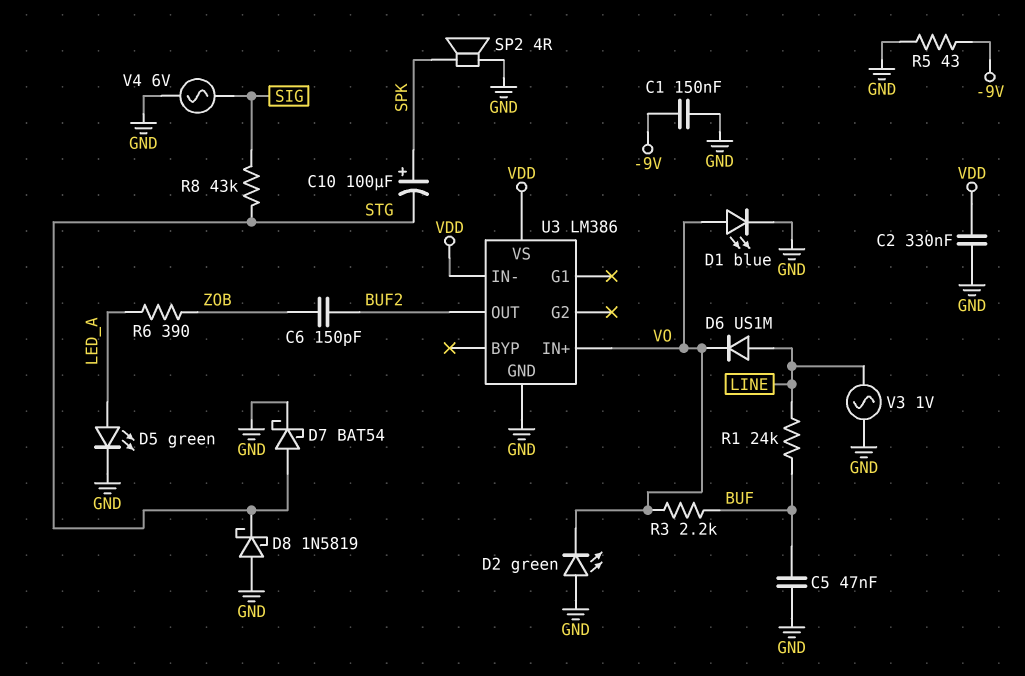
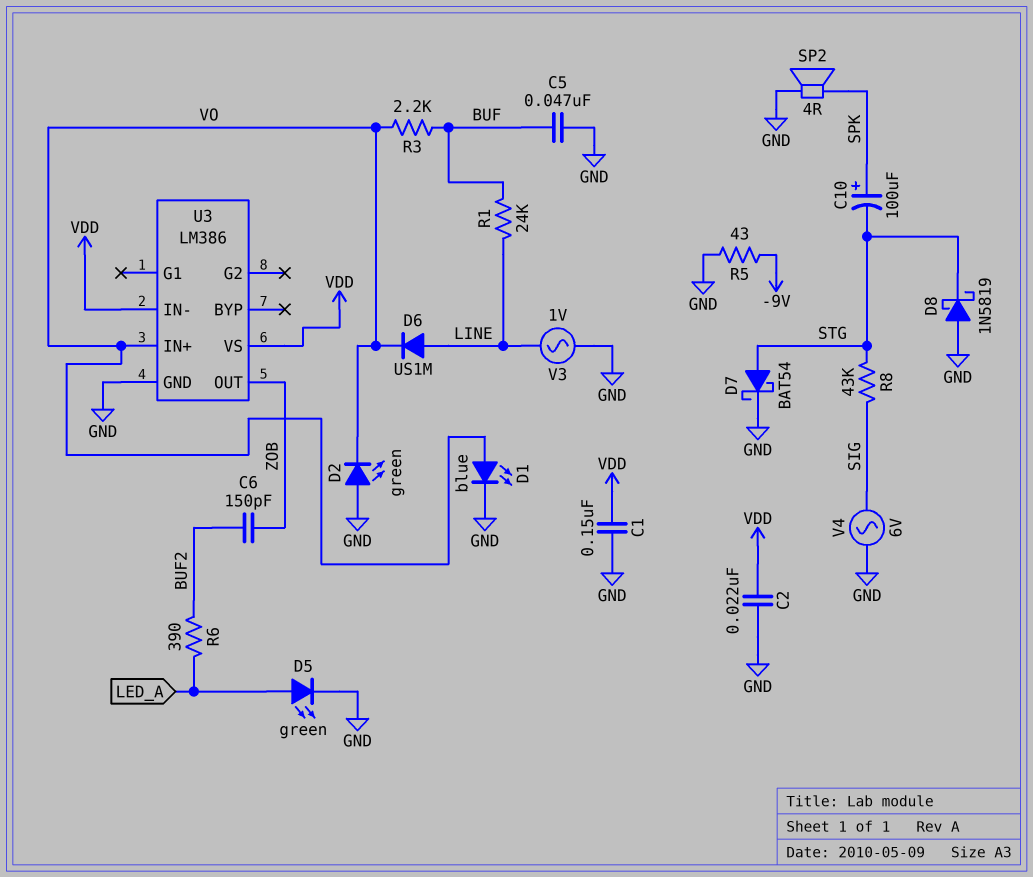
C1: 150nF (-9V, GND) -> 150nF (GND, VDD)
C2: 330nF (GND, VDD) -> 22nF (GND, VDD)
R6: 390 (LED_A, ZOB) -> 390 (BUF2, LED_A)
U3 pin OUT: BUF2 -> ZOB

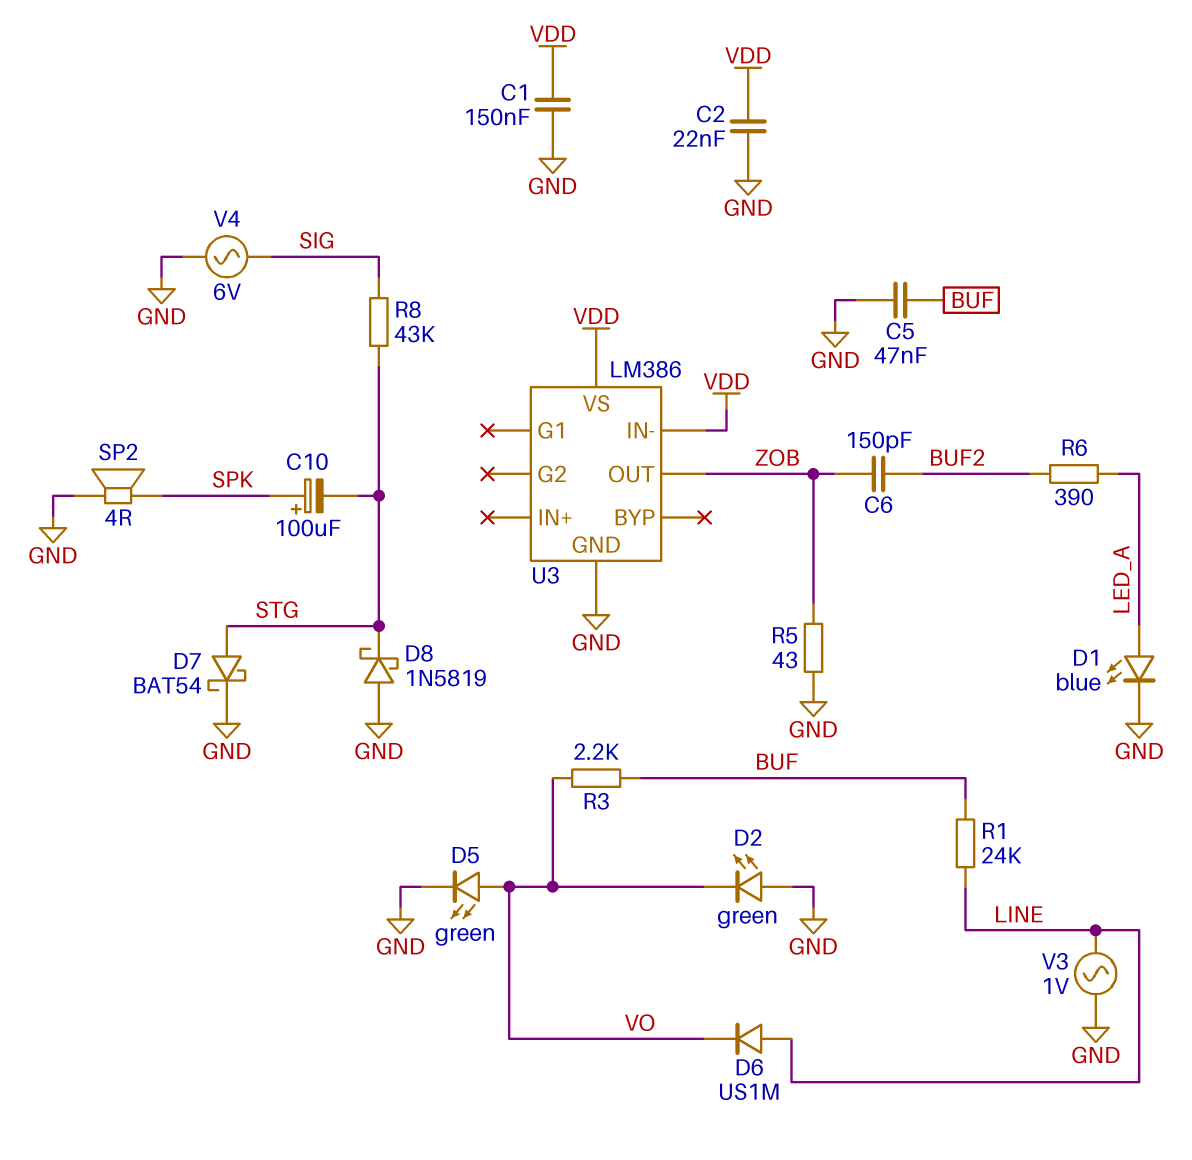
D1: LED blue (A VO, K GND) -> LED blue (A LED_A, K GND)
D5: LED green (A LED_A, K GND) -> LED green (A VO, K GND)
R5: 43 (-9V, GND) -> 43 (GND, ZOB)
U3 pin IN+: VO -> none

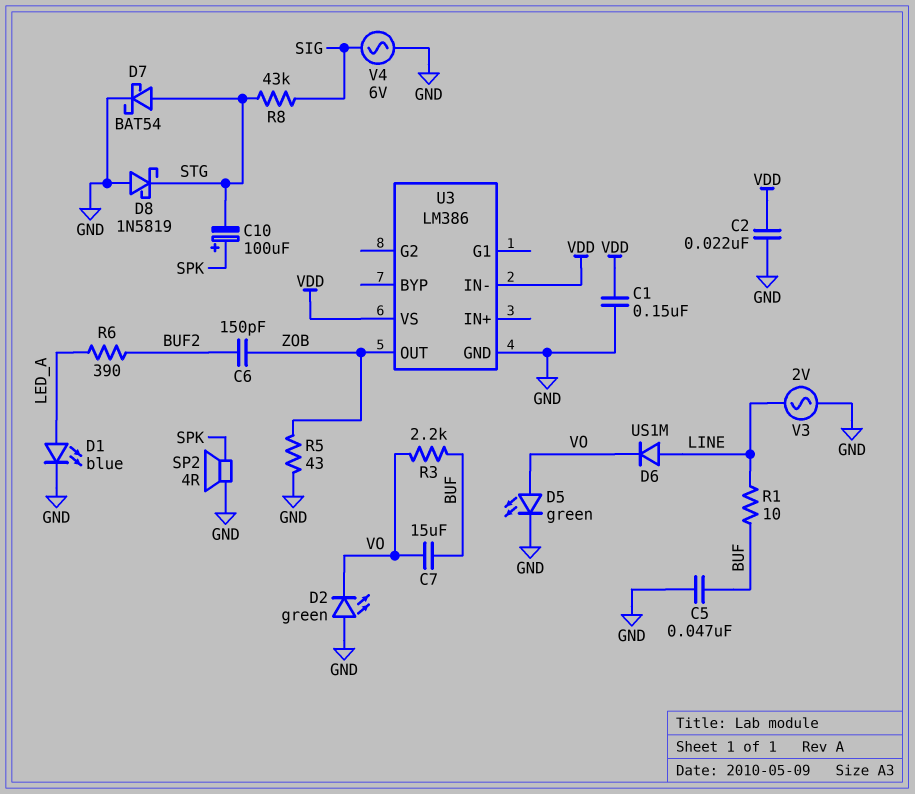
C7: none -> 15uF (BUF, VO)
R1: 24k (BUF, LINE) -> 10 (BUF, LINE)
V3: AC 1V (GND, LINE) -> AC 2V (GND, LINE)

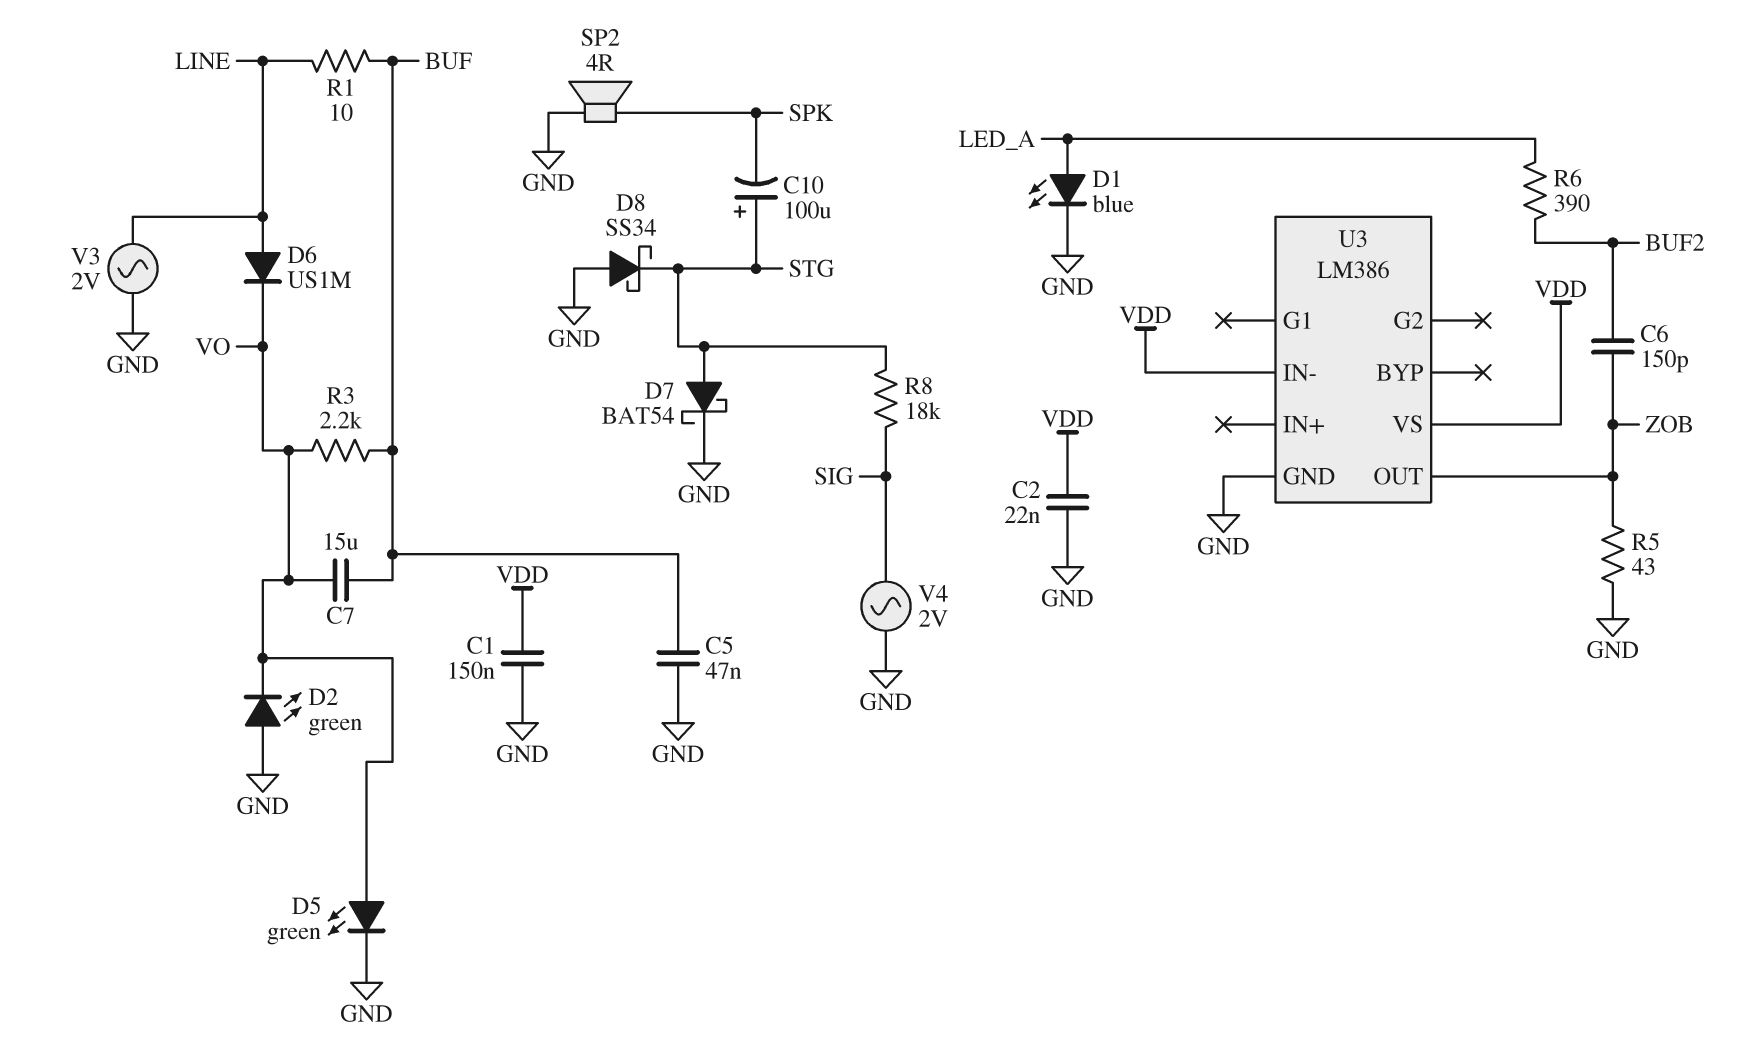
C10: 100uF (plus SPK, minus STG) -> 100uF (plus STG, minus SPK)
D8: schottky 1N5819 (A GND, K STG) -> schottky SS34 (A GND, K STG)
R8: 43k (SIG, STG) -> 18k (SIG, STG)
V4: AC 6V (GND, SIG) -> AC 2V (GND, SIG)

